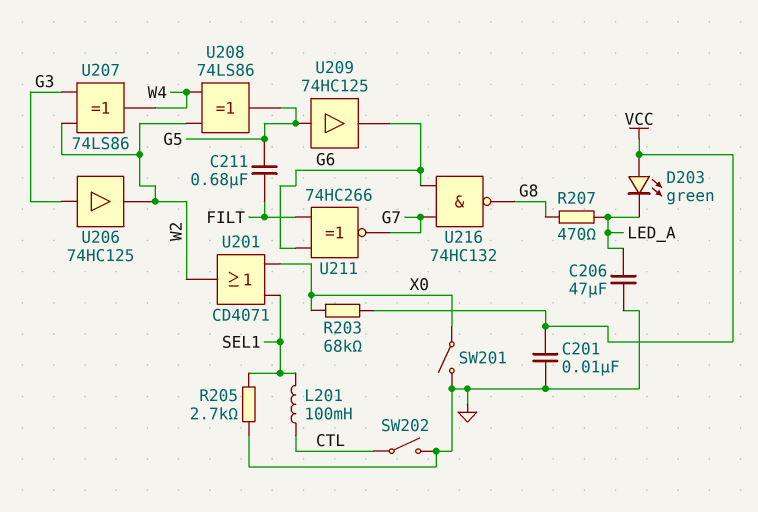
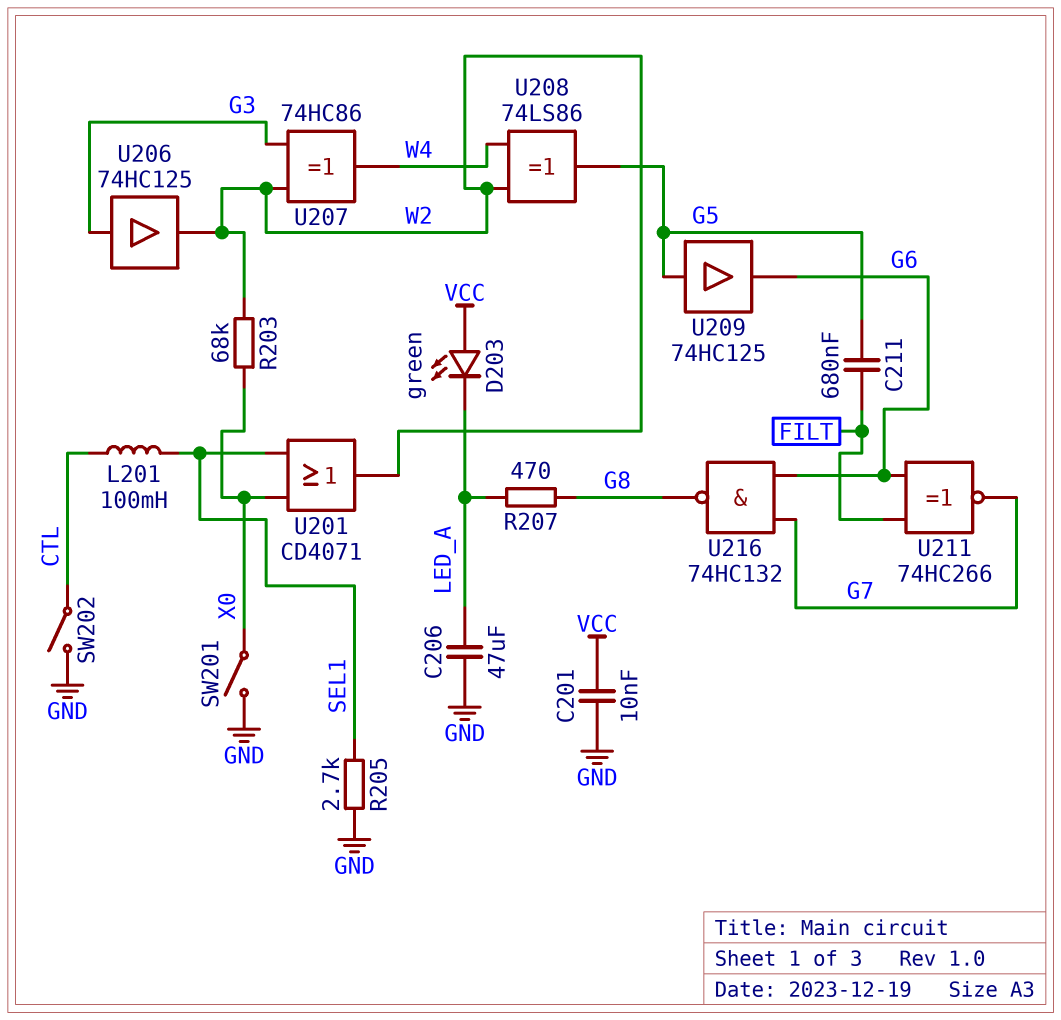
R203: 68k (VCC, X0) -> 68k (W2, X0)
U207: XOR 74LS86 (in G3, in W2, out W4) -> XOR 74HC86 (in G3, in W2, out W4)

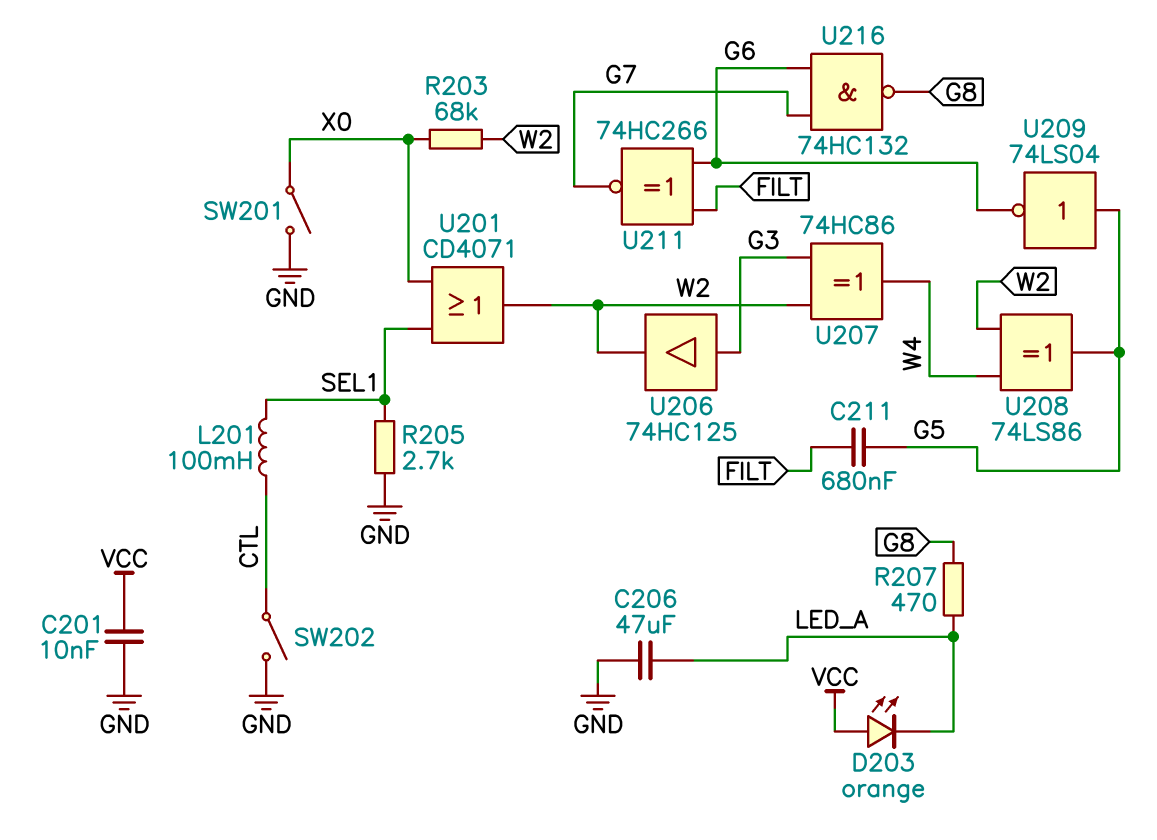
D203: LED green (A VCC, K LED_A) -> LED orange (A VCC, K LED_A)
U209: buffer 74HC125 (in G5, out G6) -> NOT 74LS04 (in G5, out G6)

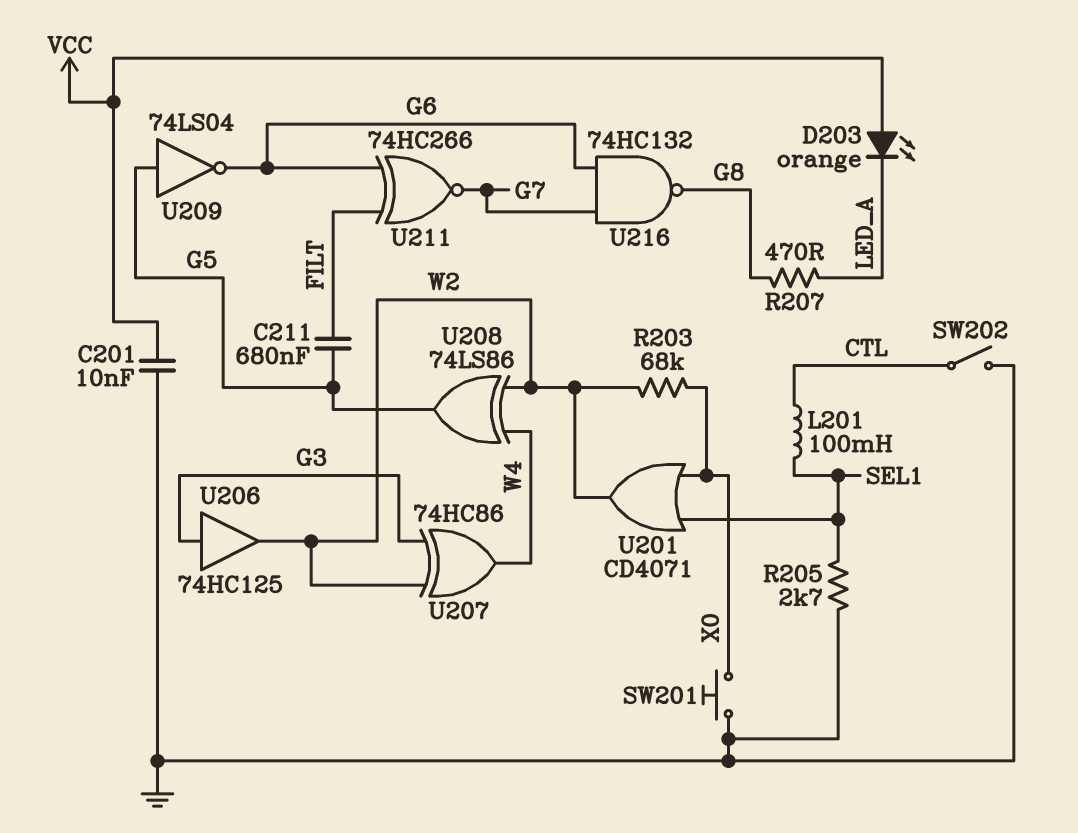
C206: 47uF (GND, LED_A) -> none
SW201: switch (GND, X0) -> button (GND, X0)

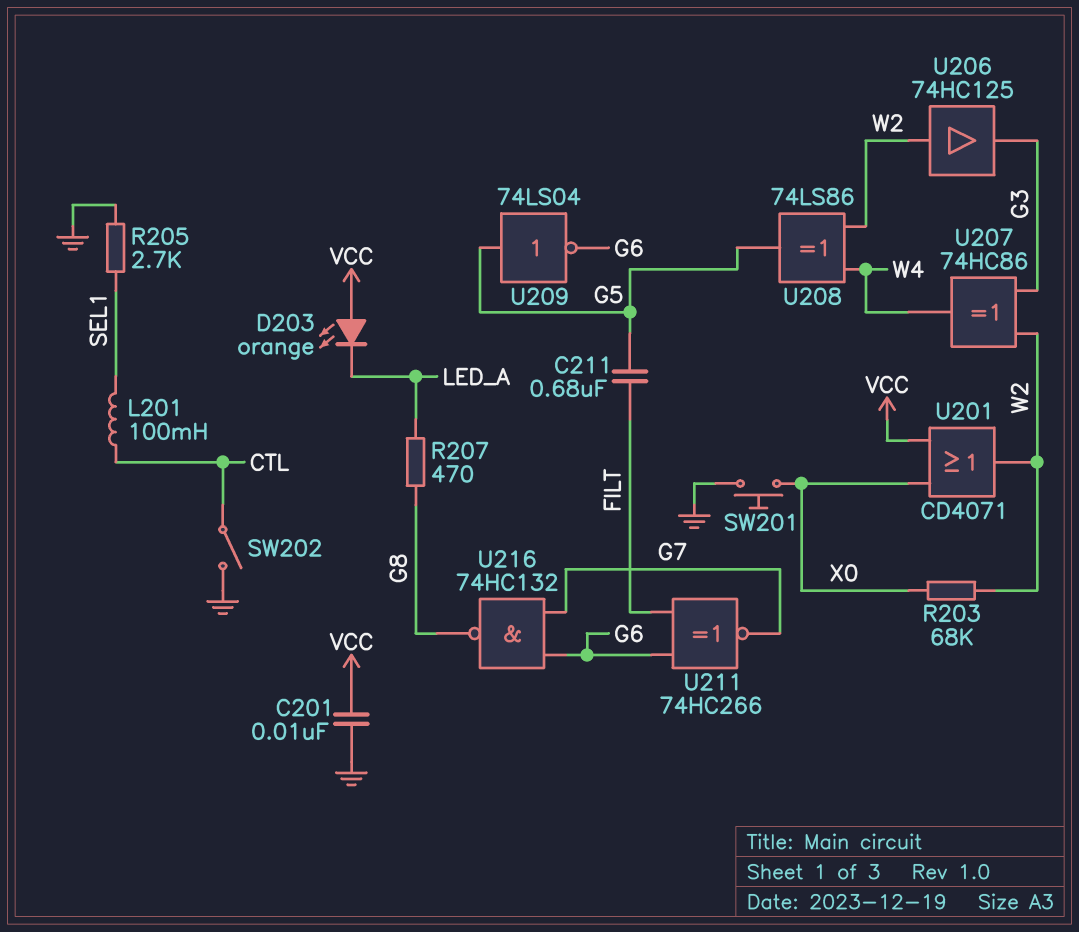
U201: OR CD4071 (in SEL1, in X0, out W2) -> OR CD4071 (in VCC, in X0, out W2)
U206: buffer 74HC125 (in G3, out W2) -> buffer 74HC125 (in W2, out G3)

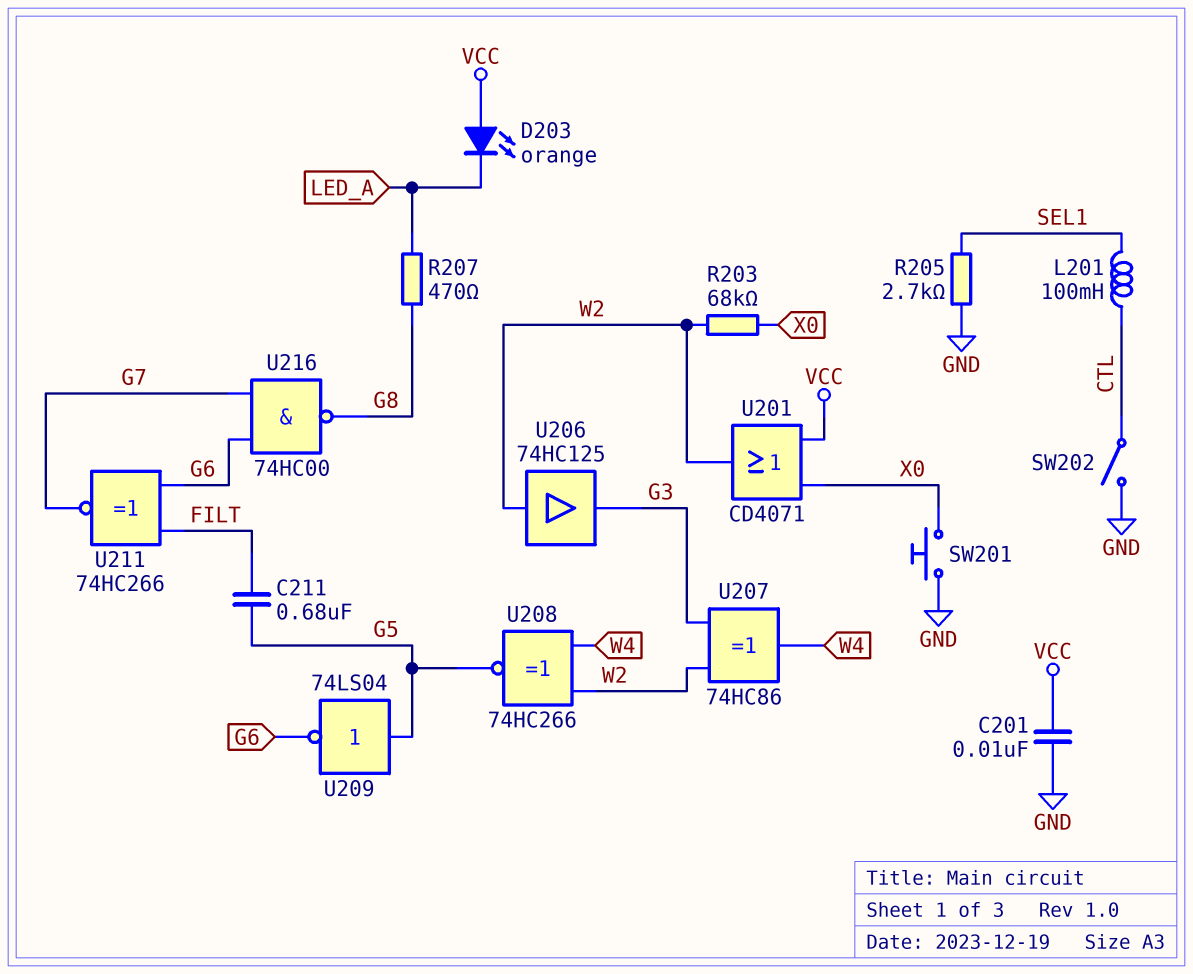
U208: XOR 74LS86 (in W2, in W4, out G5) -> XNOR 74HC266 (in W2, in W4, out G5)
U216: NAND 74HC132 (in G6, in G7, out G8) -> NAND 74HC00 (in G6, in G7, out G8)

